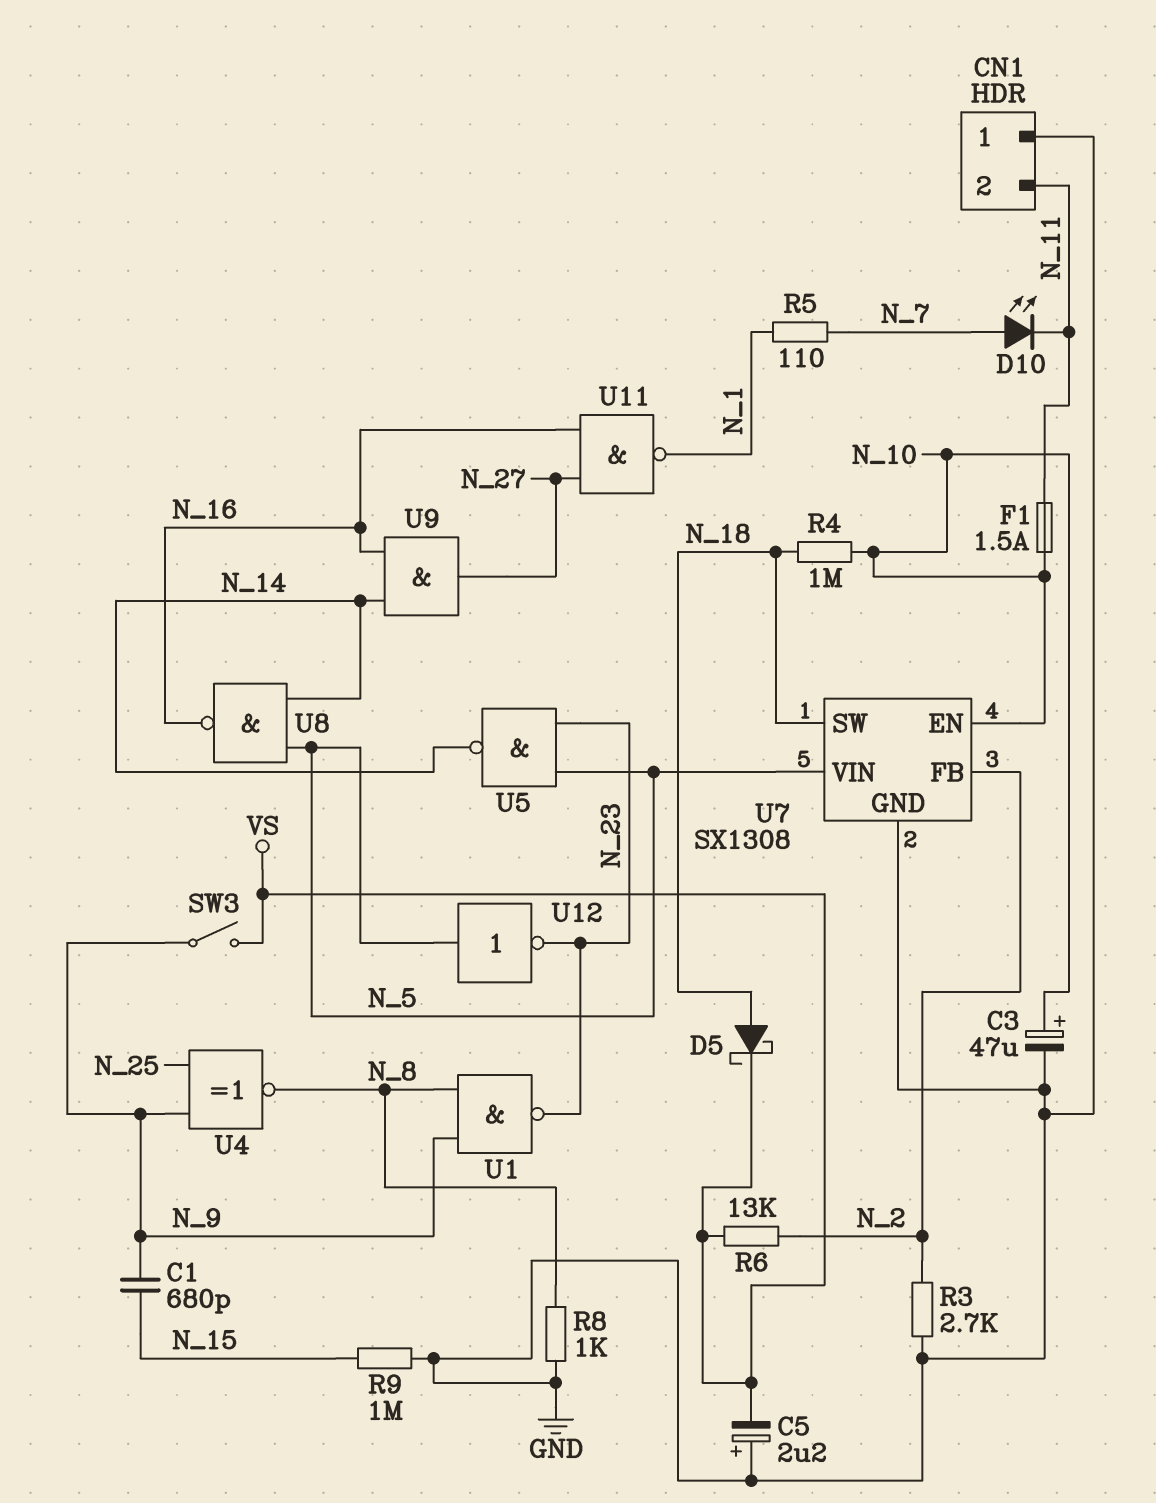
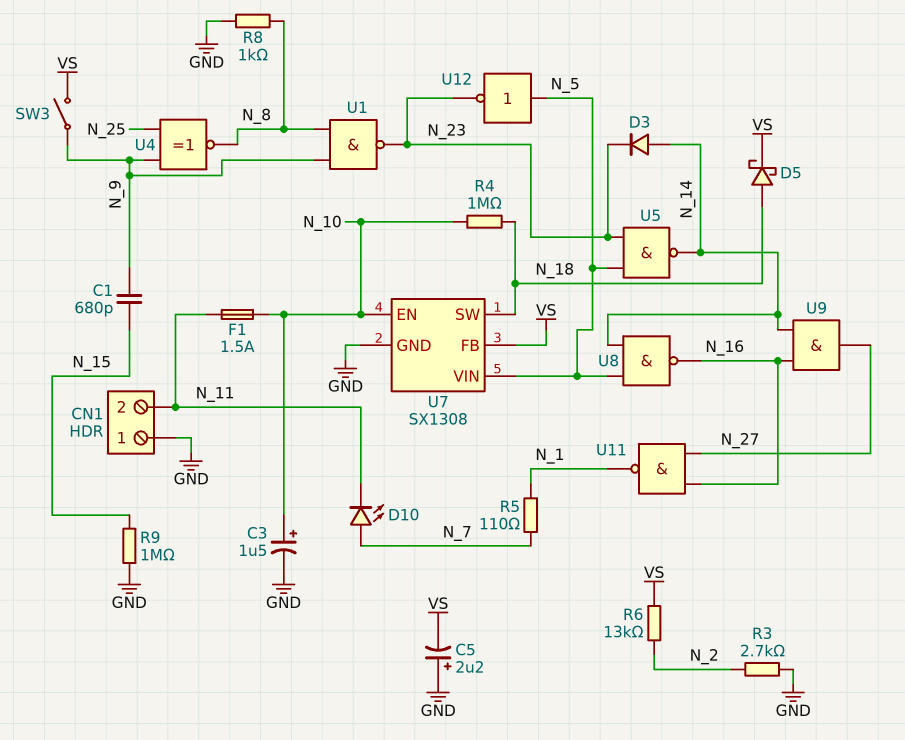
C3: 47uF (plus N_10, minus GND) -> 1.5uF (plus N_10, minus GND)
D3: none -> diode (A N_14, K N_23)
U7 pin FB: N_2 -> VS

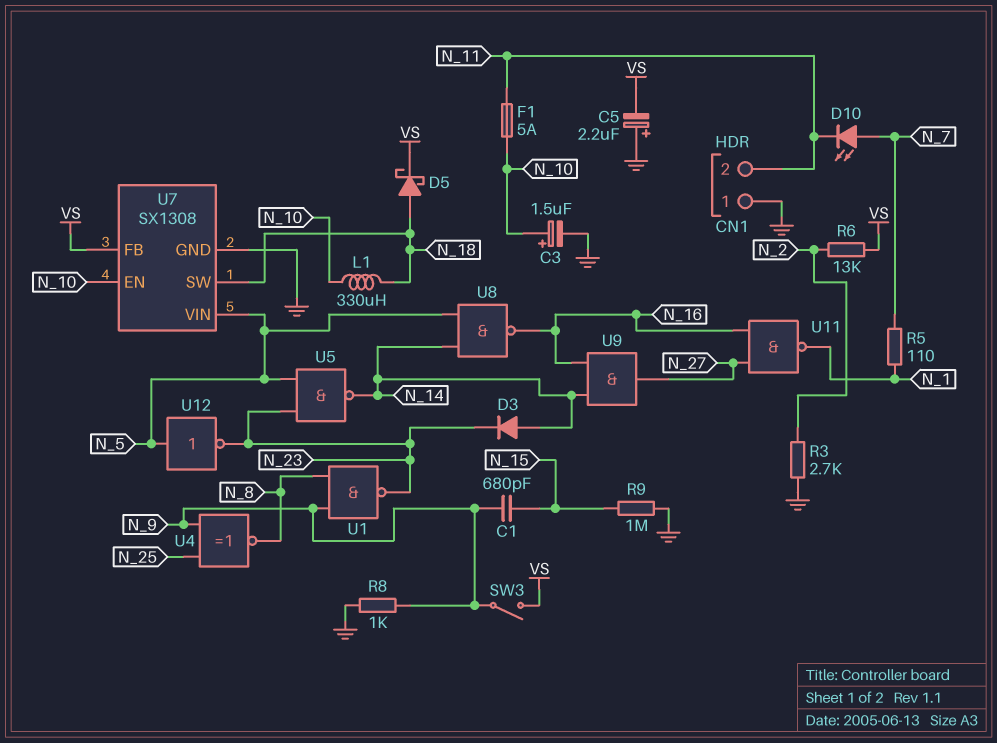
F1: 1.5A (N_10, N_11) -> 5A (N_10, N_11)
L1: none -> 330uH (N_10, N_18)
R4: 1M (N_10, N_18) -> none
R8: 1k (GND, N_8) -> 1k (GND, N_9)

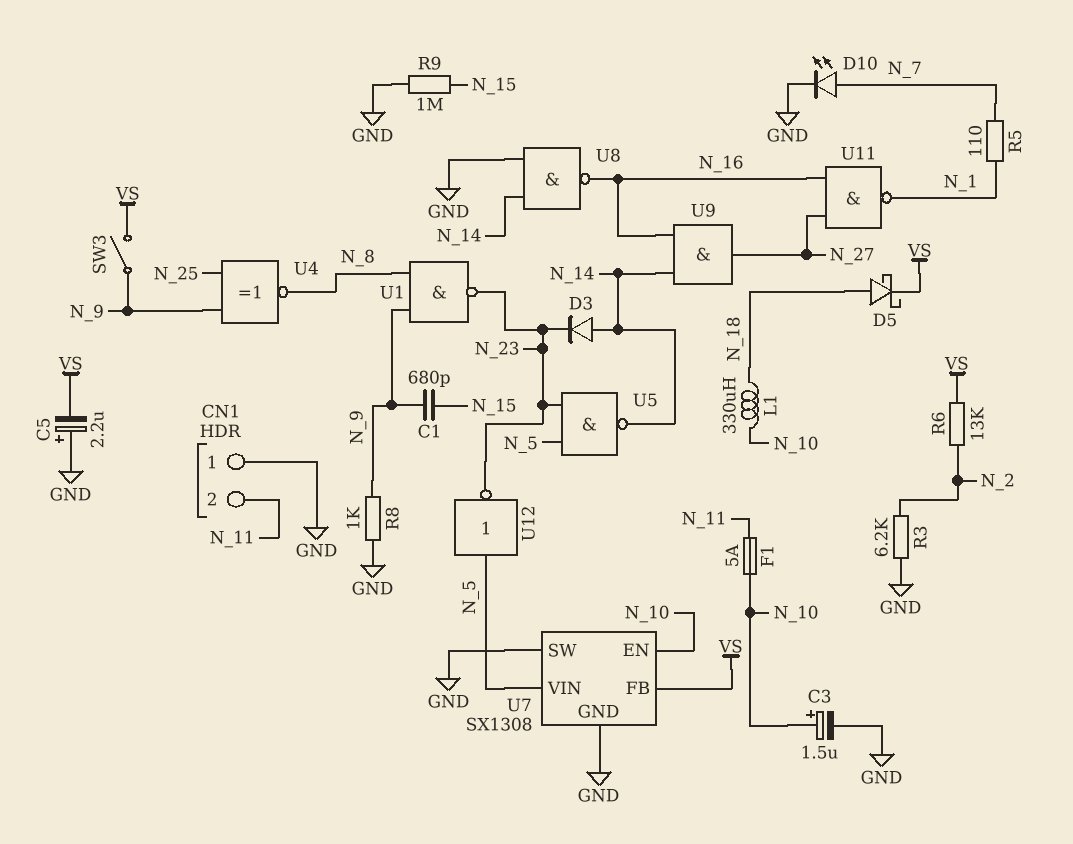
D10: LED (A N_7, K N_11) -> LED (A N_7, K GND)
R3: 2.7k (GND, N_2) -> 6.2k (GND, N_2)
U7 pin SW: N_18 -> GND
U8: NAND (in N_5, in N_14, out N_16) -> NAND (in GND, in N_14, out N_16)

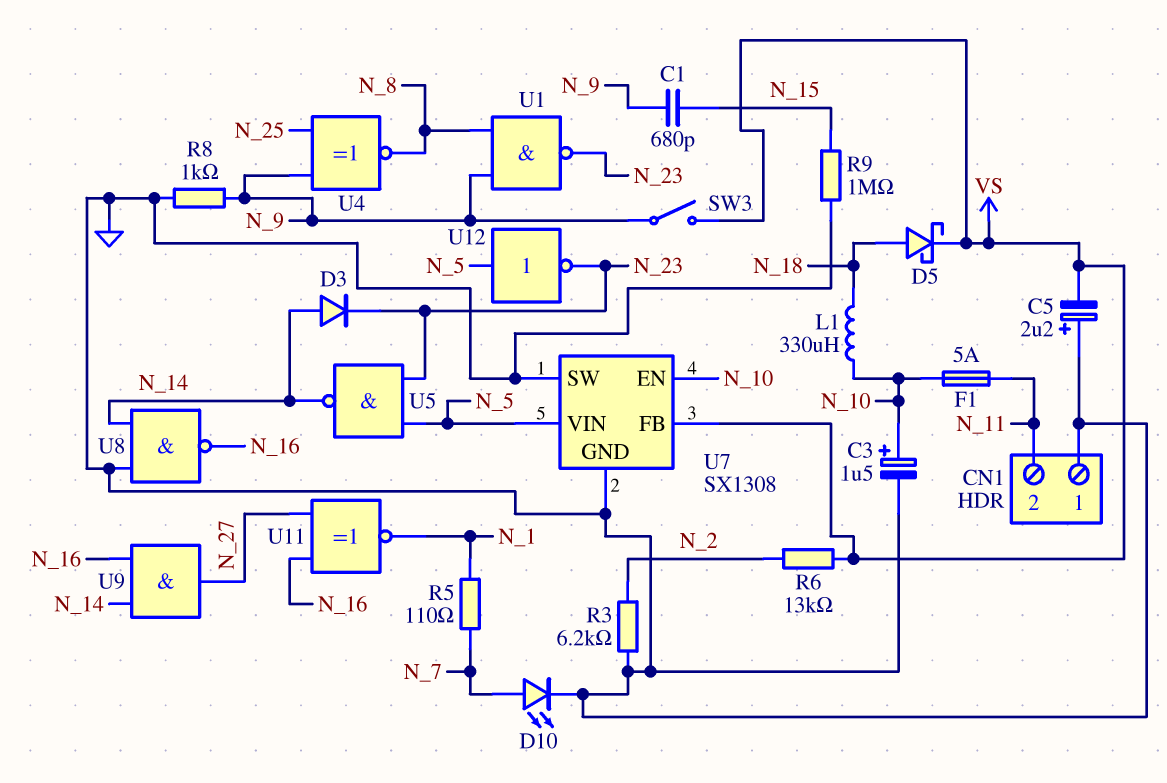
U11: NAND (in N_16, in N_27, out N_1) -> XNOR (in N_16, in N_27, out N_1)

